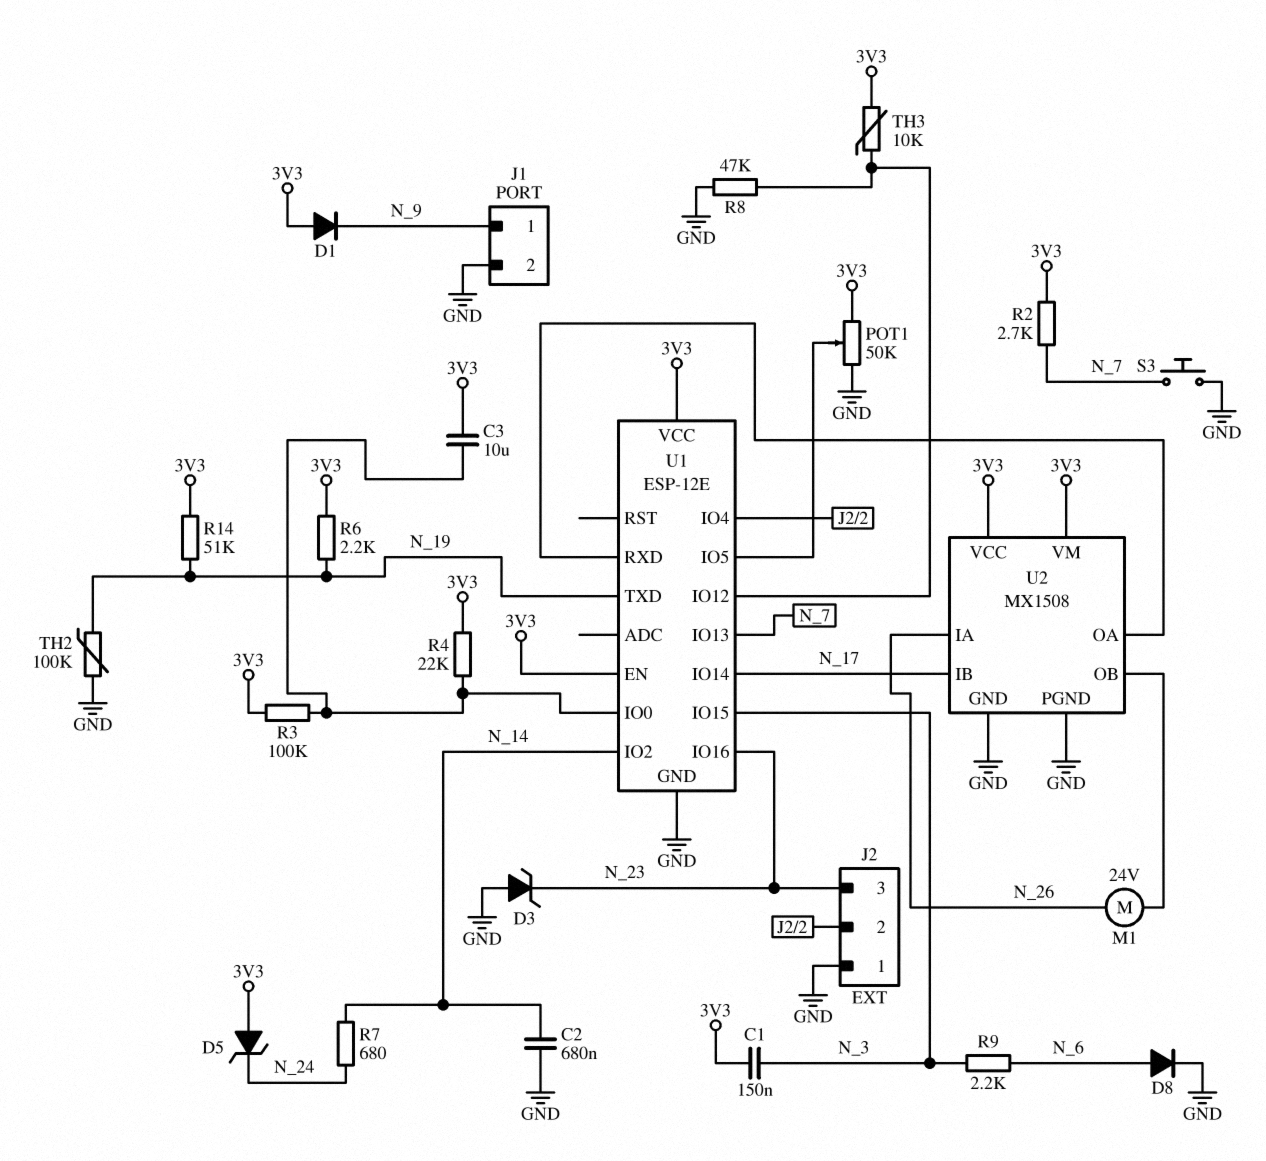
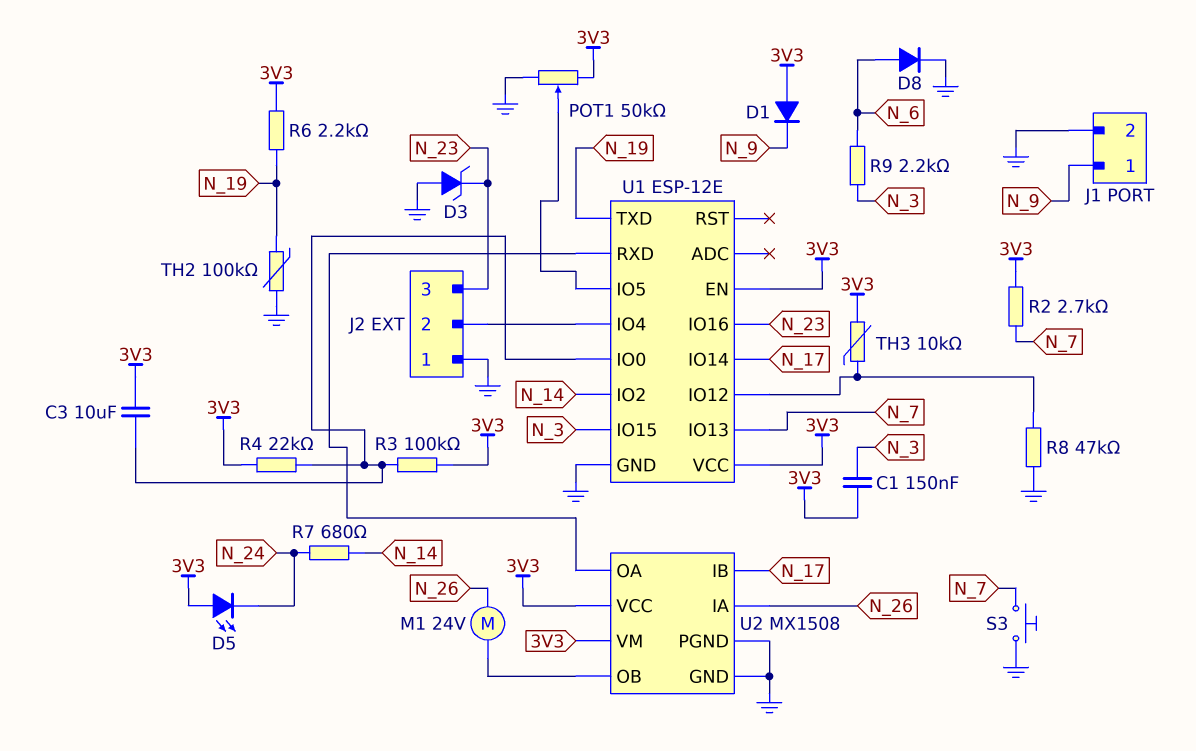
C2: 680nF (GND, N_14) -> none
D5: zener (A 3V3, K N_24) -> LED (A 3V3, K N_24)
R14: 51k (3V3, N_19) -> none

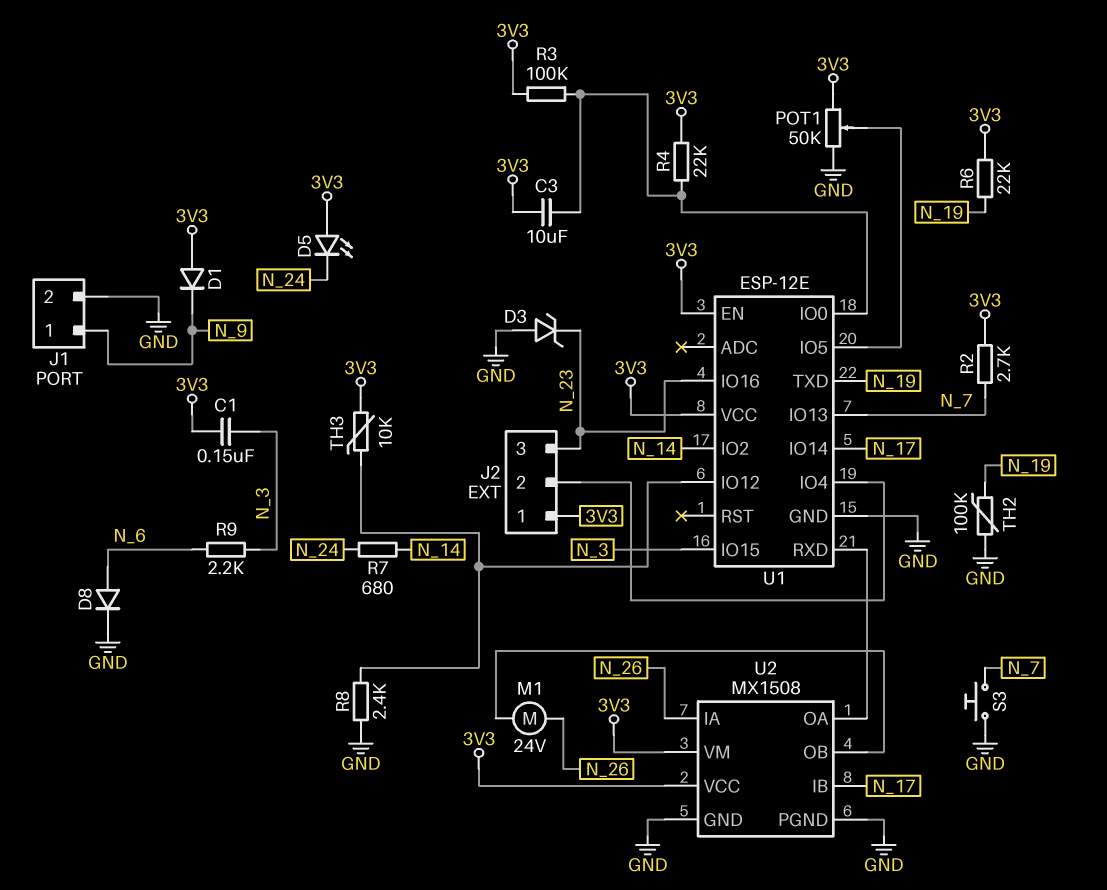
J2 pin 1: GND -> 3V3
R6: 2.2k (3V3, N_19) -> 22k (3V3, N_19)
R8: 47k (GND, U1/IO12) -> 2.4k (GND, U1/IO12)

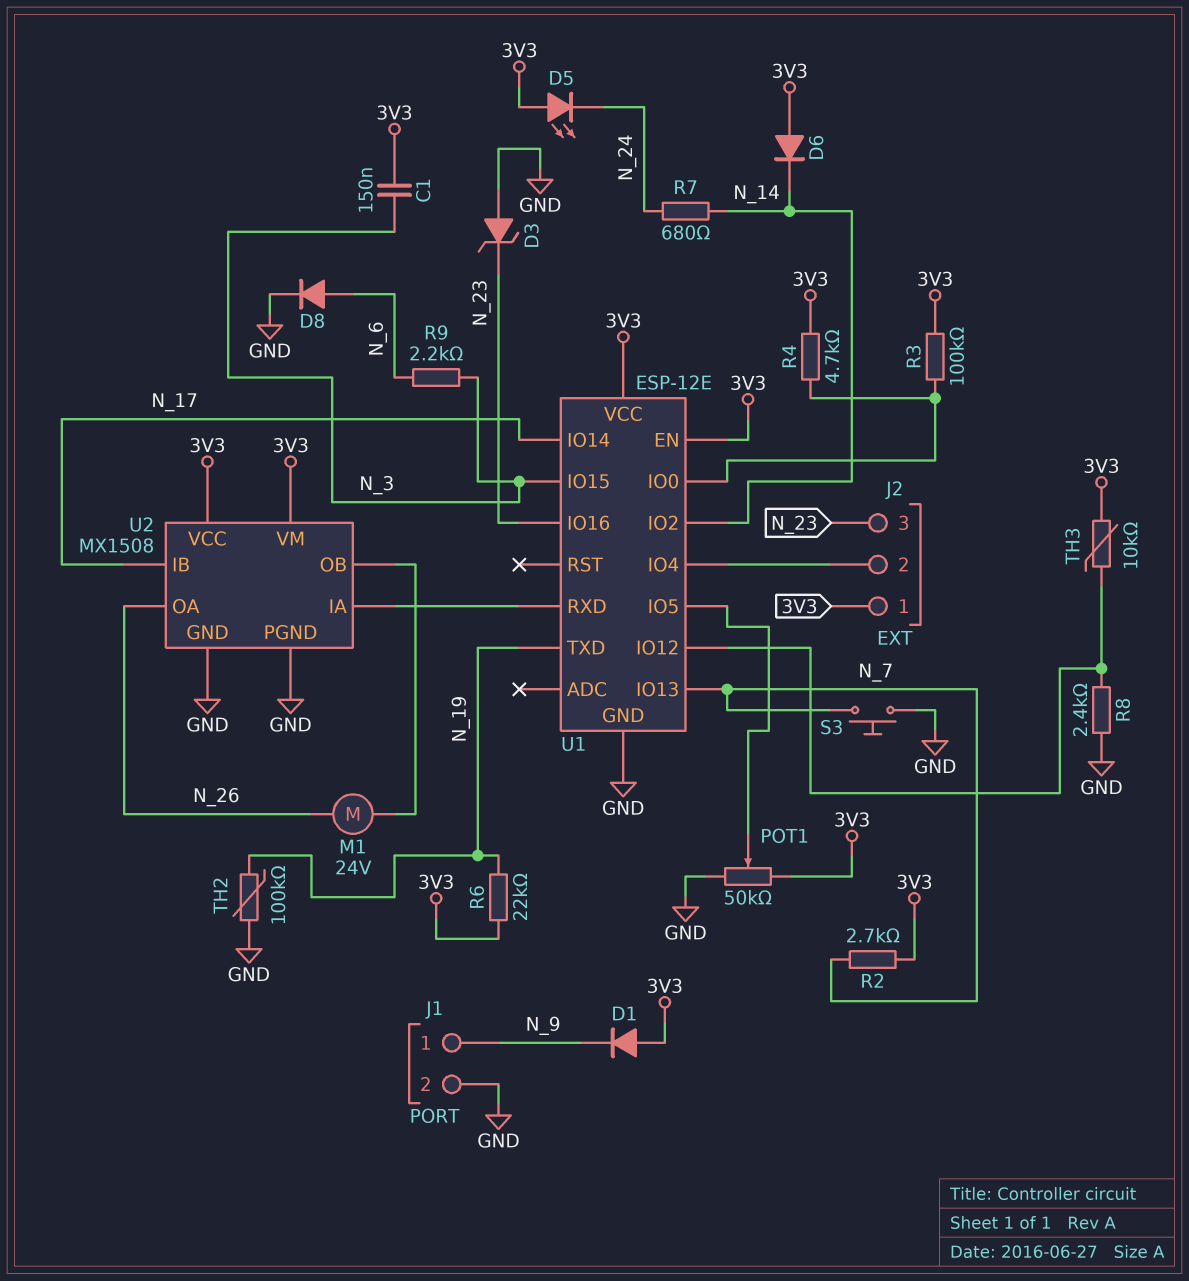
C3: 10uF (3V3, U1/IO0) -> none
D6: none -> diode (A 3V3, K N_14)
R4: 22k (3V3, U1/IO0) -> 4.7k (3V3, U1/IO0)
U2 pin IA: N_26 -> U1/RXD
U2 pin OA: U1/RXD -> N_26

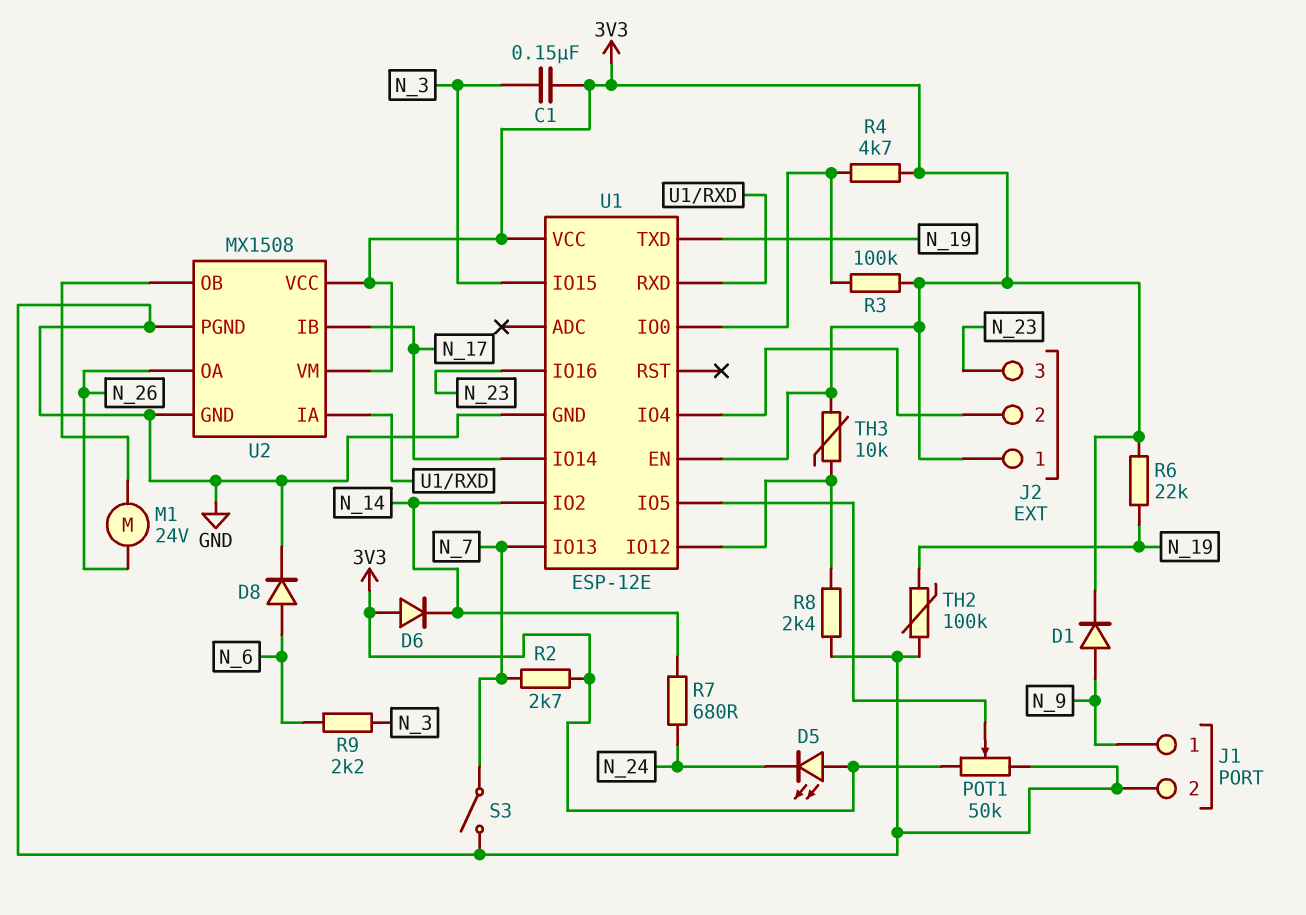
D1: diode (A 3V3, K N_9) -> diode (A N_9, K 3V3)
D3: zener (A GND, K N_23) -> none
S3: button (GND, N_7) -> switch (GND, N_7)

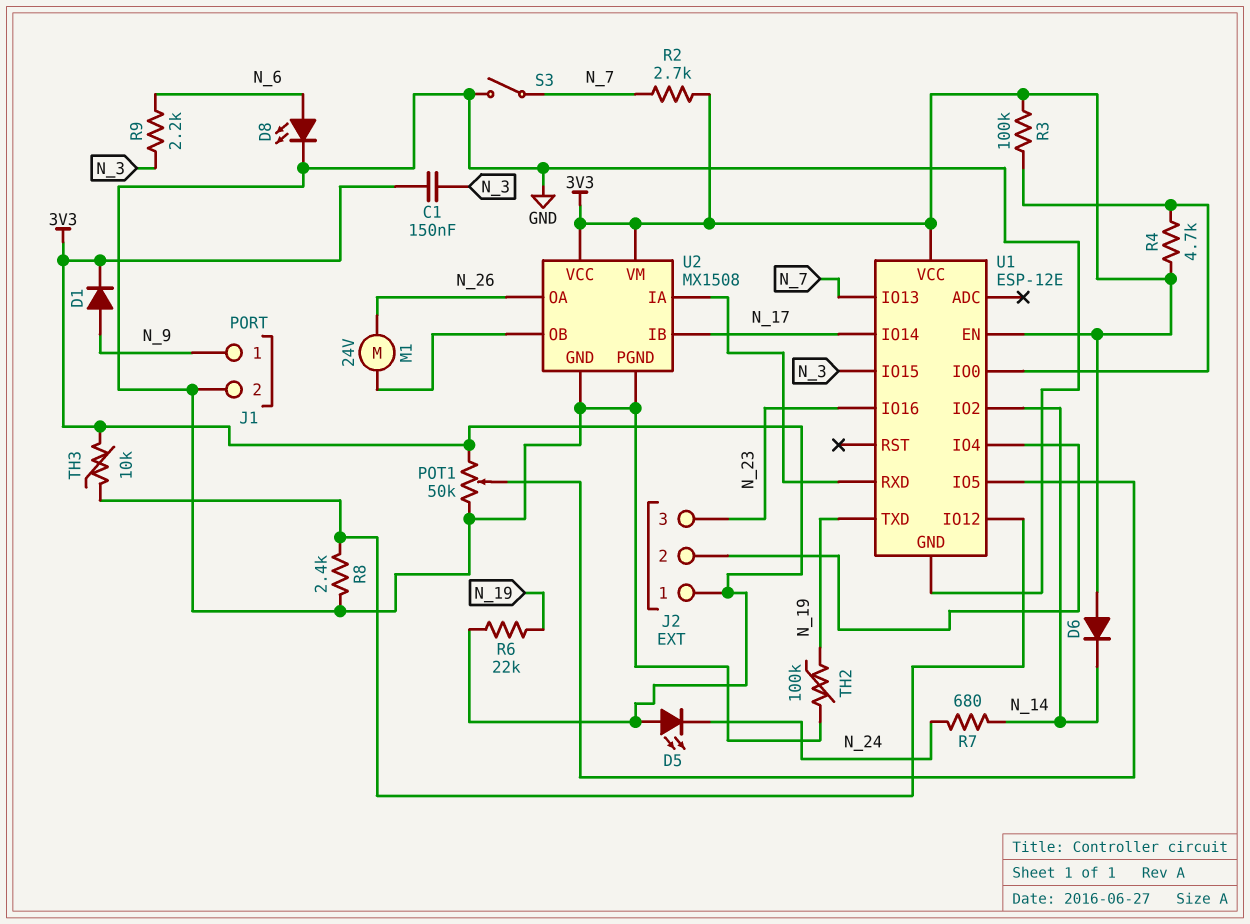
D8: diode (A N_6, K GND) -> LED (A N_6, K GND)

